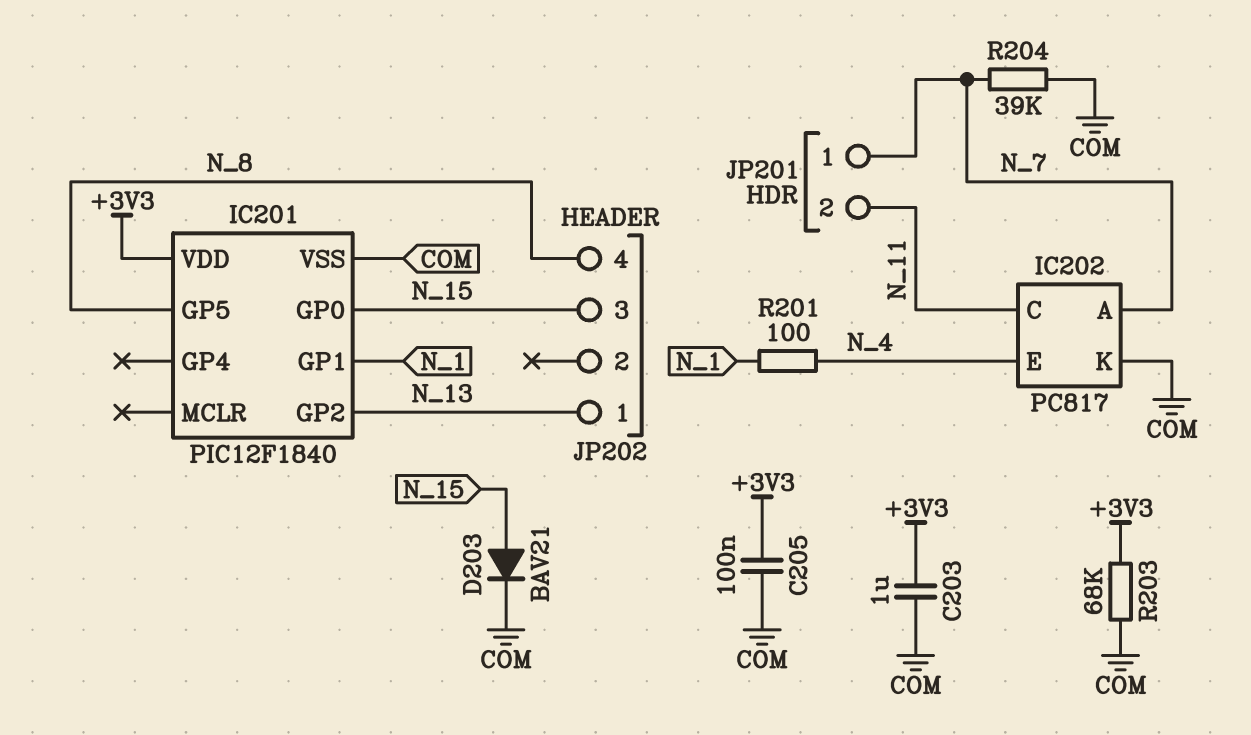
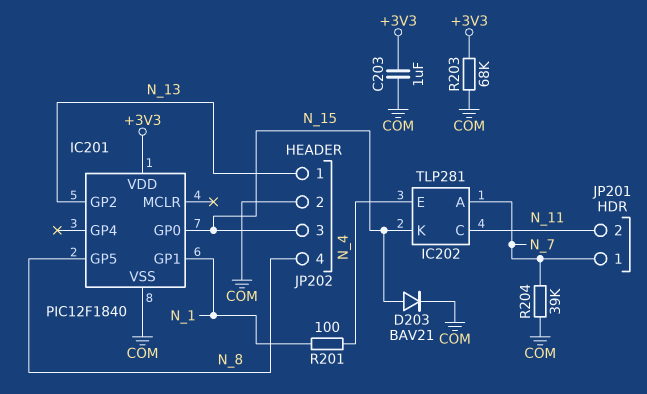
C205: 100nF (+3V3, COM) -> none
IC202: PC817 -> TLP281
IC202 pin K: COM -> N_15
JP202 pin 2: none -> COM

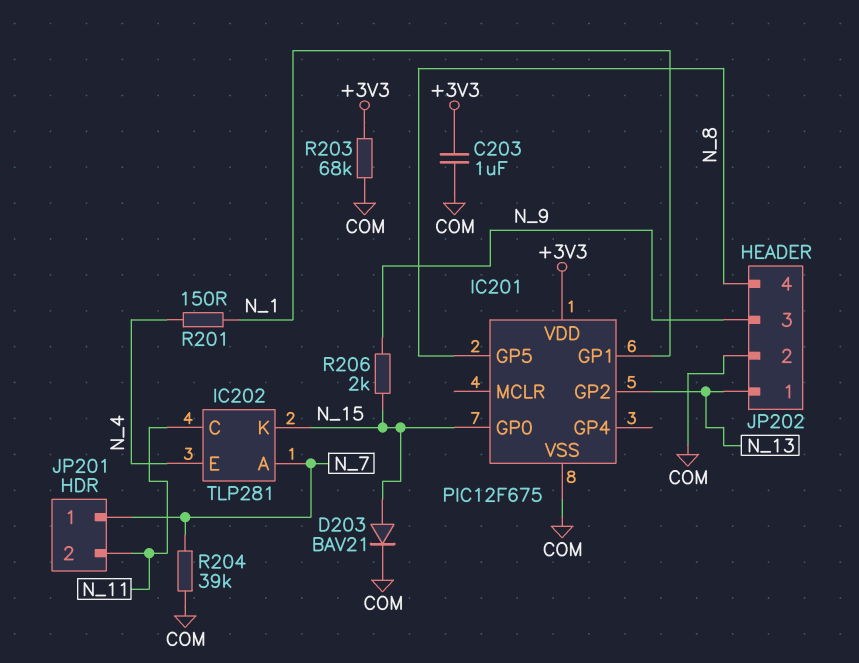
IC201: PIC12F1840 -> PIC12F675
JP202 pin 3: N_15 -> N_9
R201: 100 (N_1, N_4) -> 150 (N_1, N_4)
R206: none -> 2k (N_9, N_15)

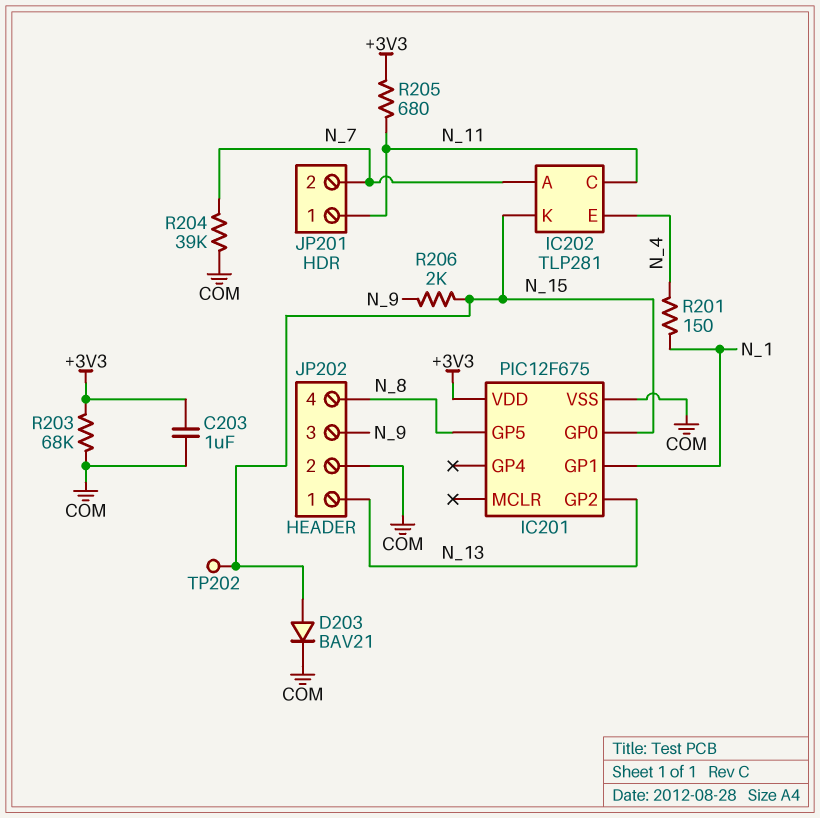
JP201 pin 1: N_7 -> N_11
JP201 pin 2: N_11 -> N_7
R205: none -> 680 (+3V3, N_11)
TP202: none -> test point (N_15)

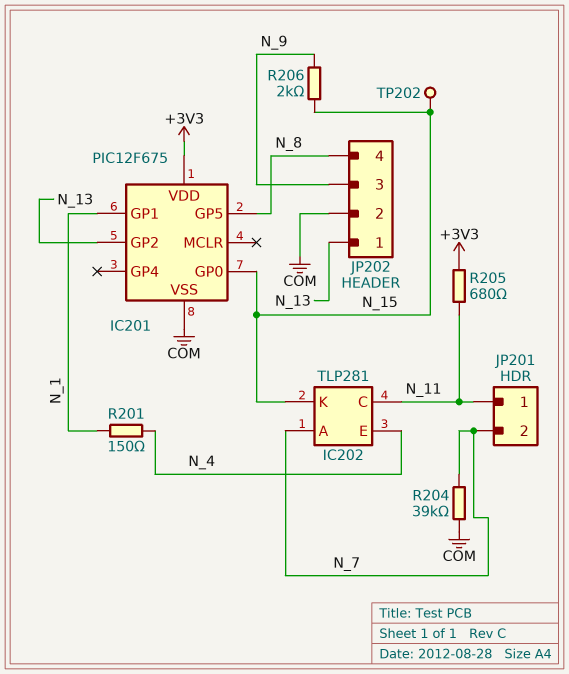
C203: 1uF (+3V3, COM) -> none
D203: diode BAV21 (A N_15, K COM) -> none
R203: 68k (+3V3, COM) -> none

